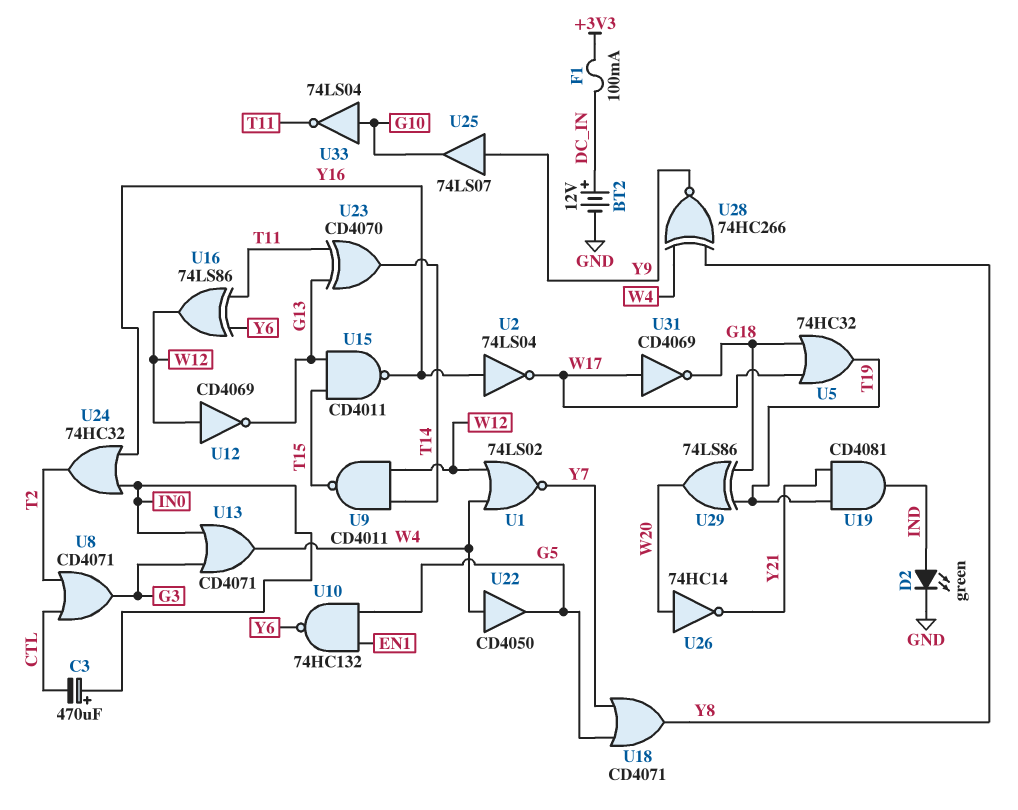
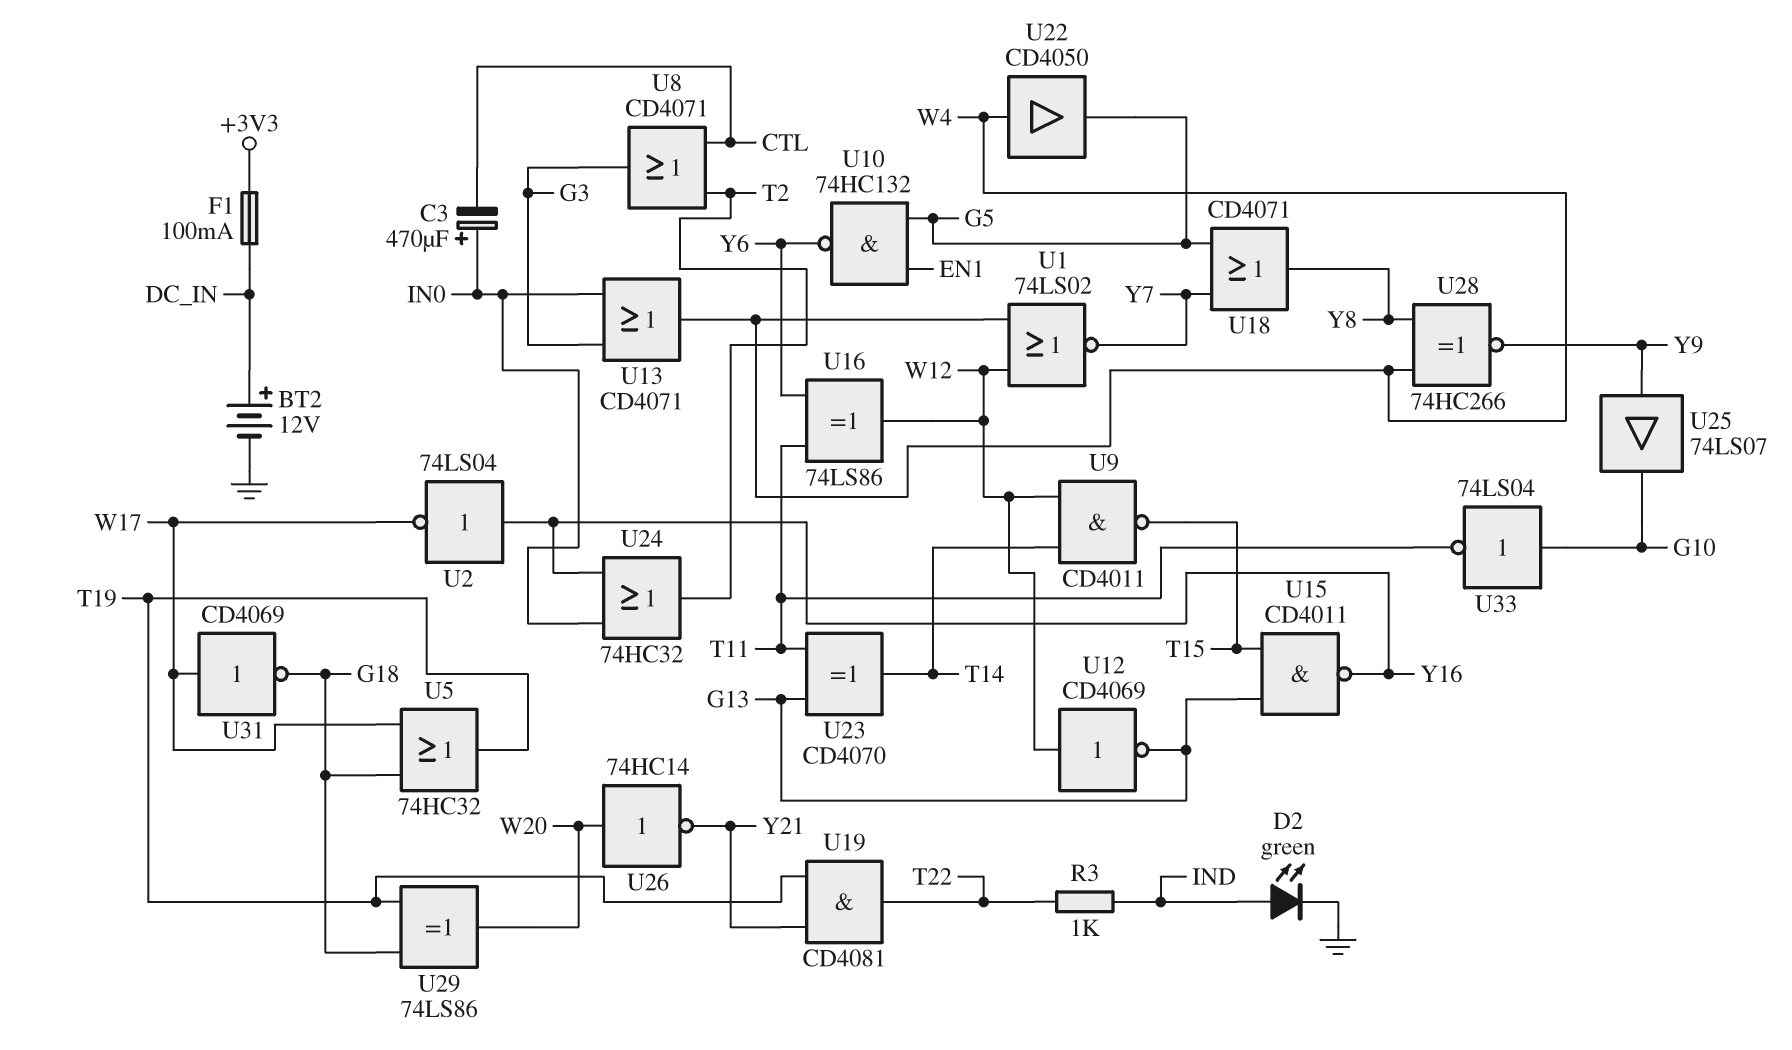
R3: none -> 1k (IND, T22)
U19: AND CD4081 (in T19, in Y21, out IND) -> AND CD4081 (in T19, in Y21, out T22)

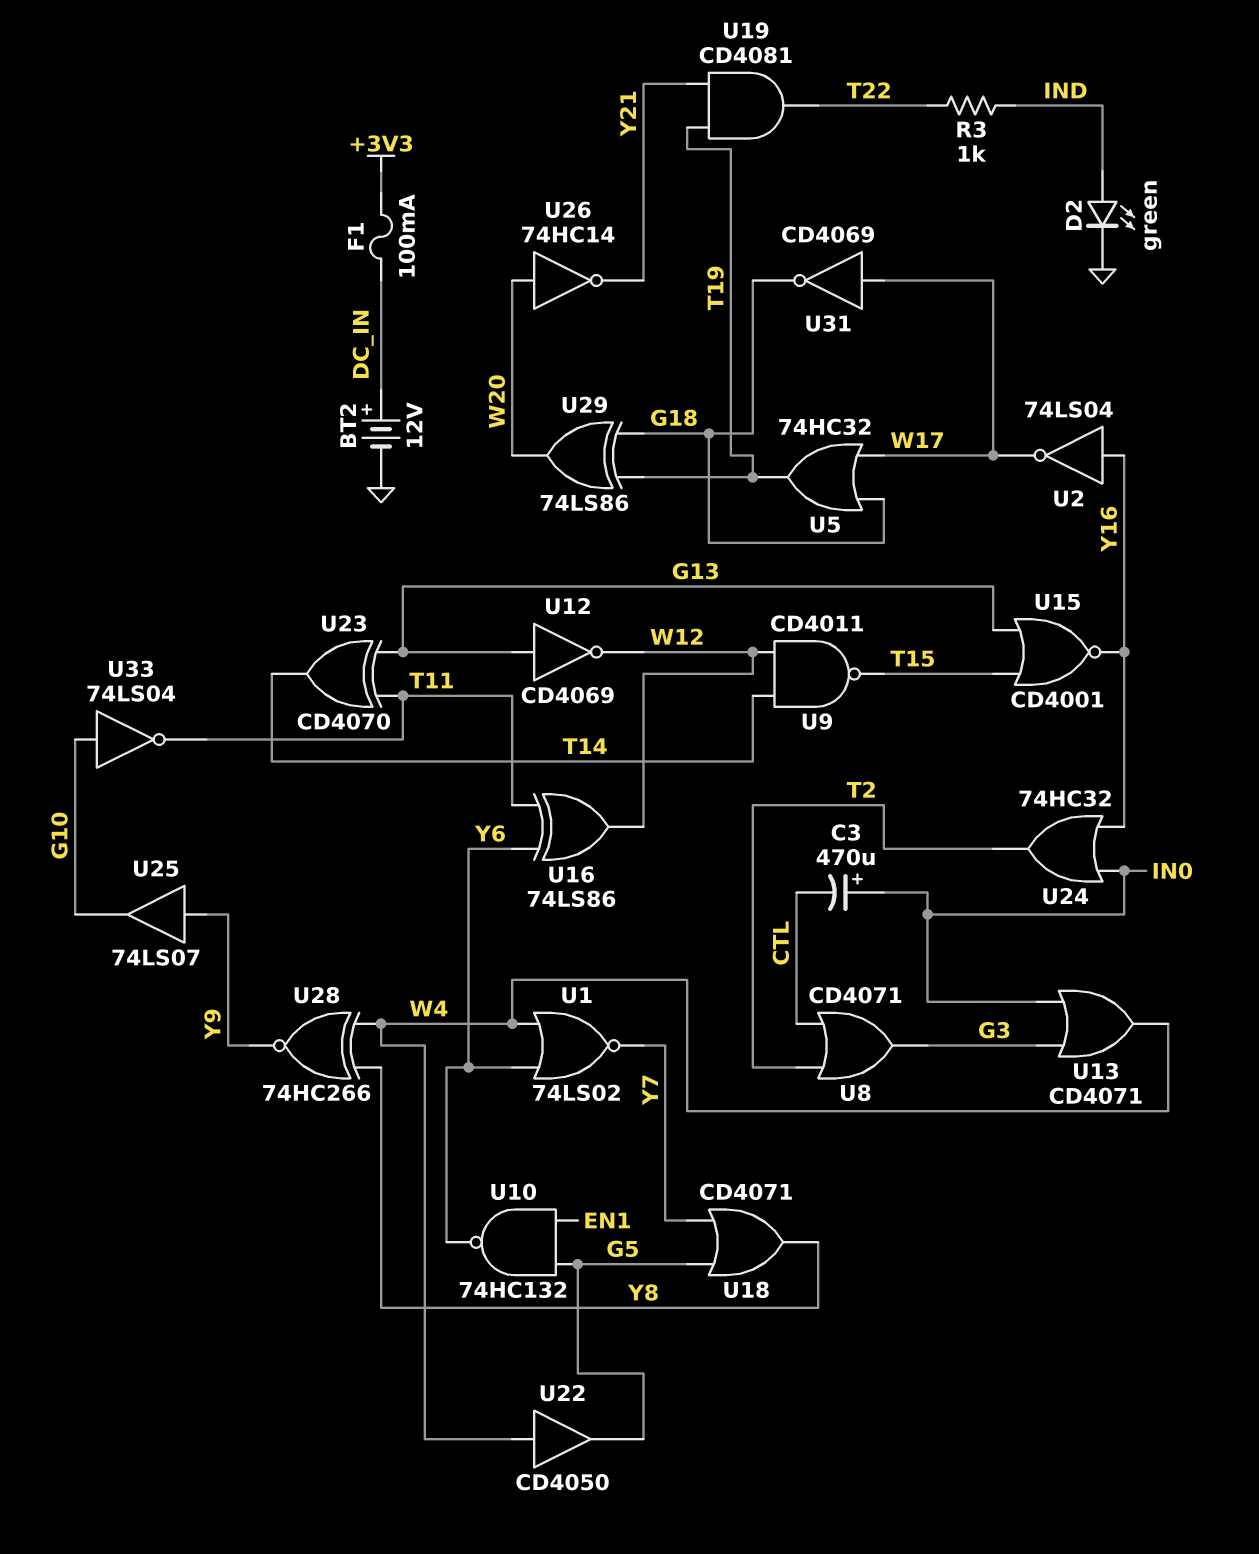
U1: NOR 74LS02 (in W4, in W12, out Y7) -> NOR 74LS02 (in W4, in Y6, out Y7)
U12: NOT CD4069 (in W12, out G13) -> NOT CD4069 (in G13, out W12)
U15: NAND CD4011 (in G13, in T15, out Y16) -> NOR CD4001 (in G13, in T15, out Y16)

